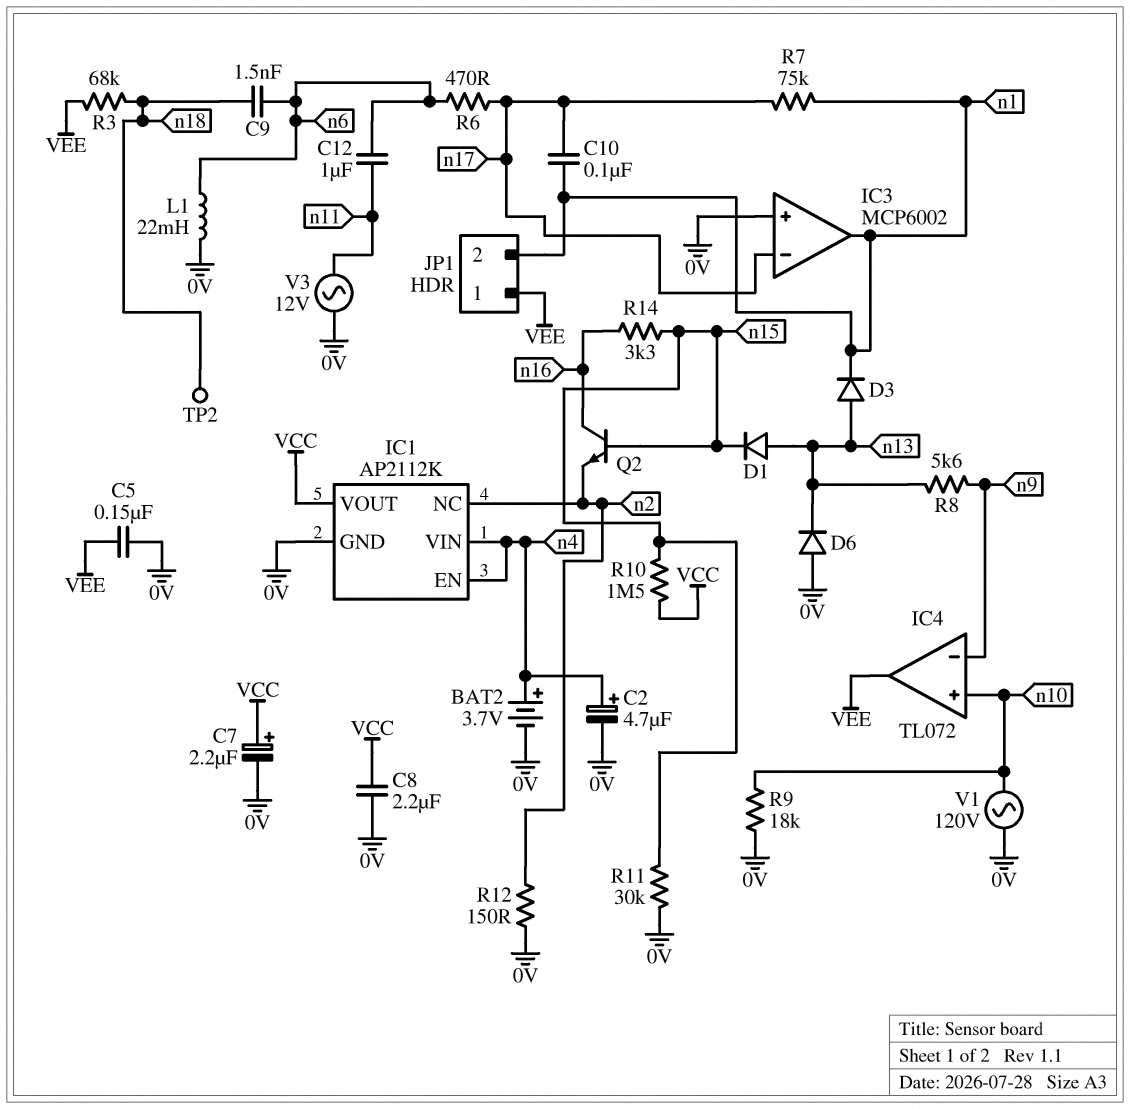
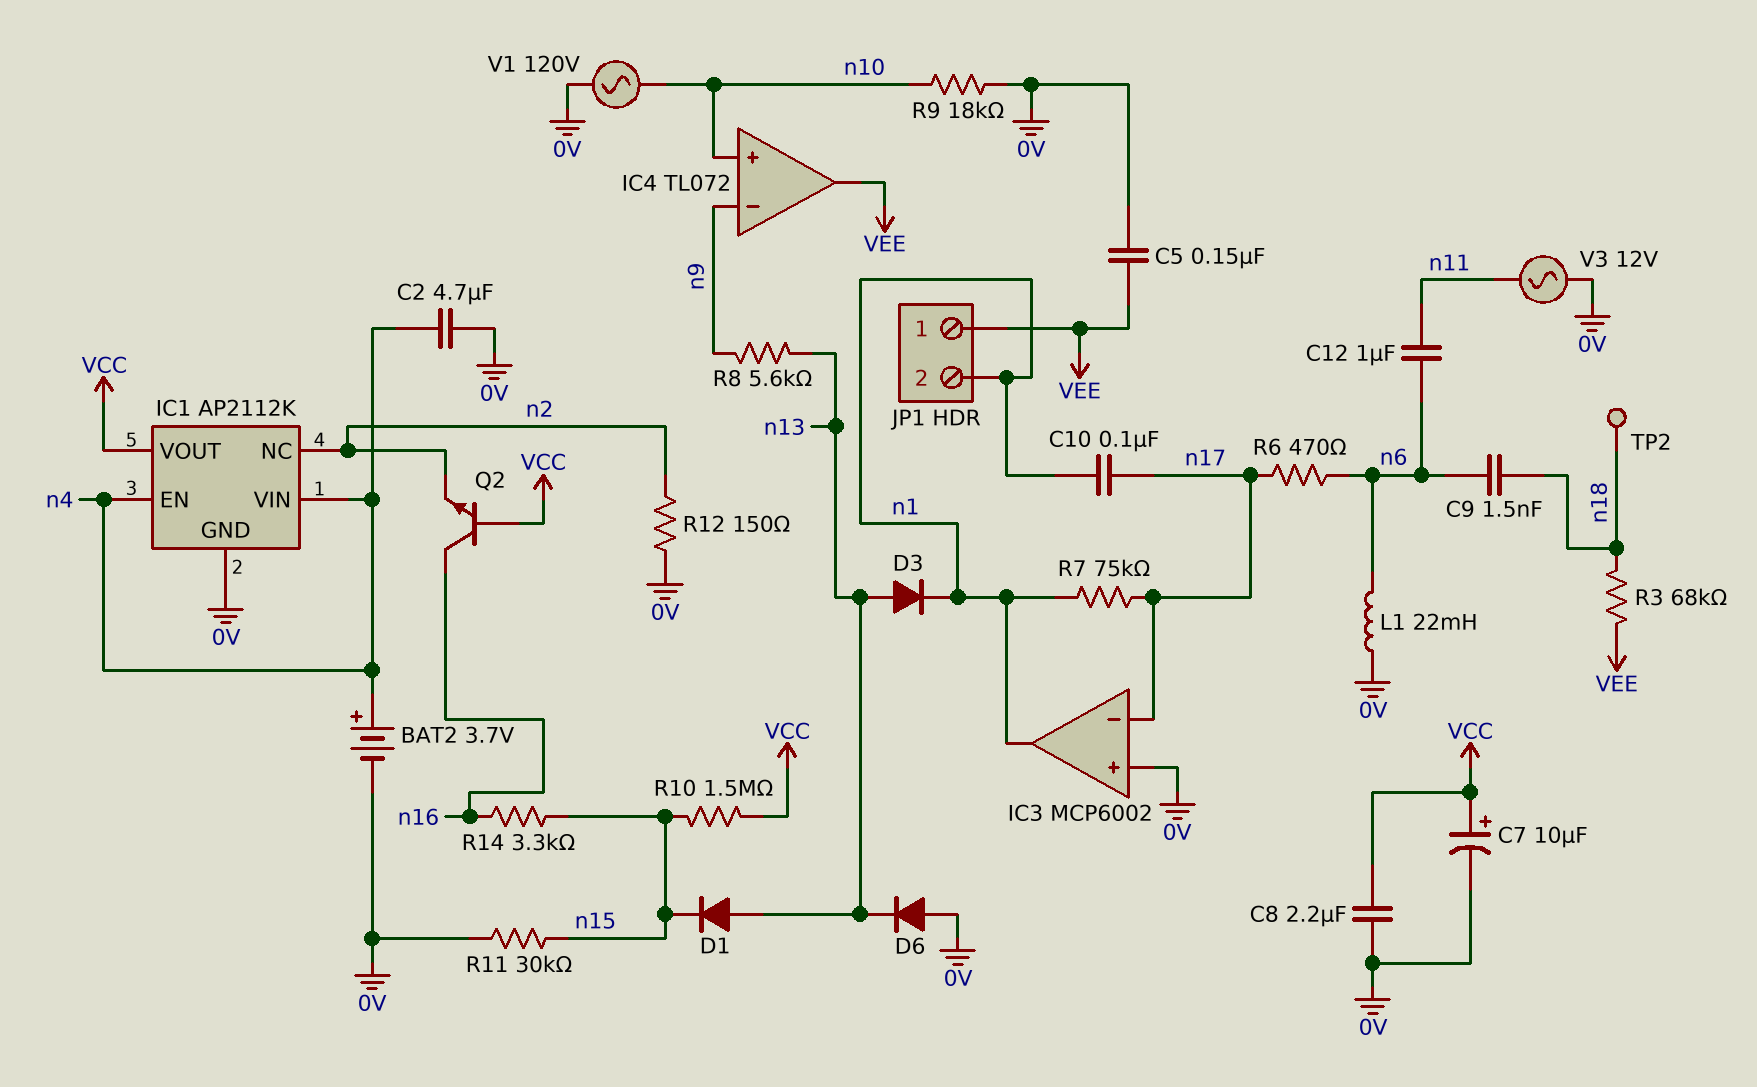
C2: 4.7uF (plus n4, minus 0V) -> 4.7uF (0V, n4)
C7: 2.2uF (plus VCC, minus 0V) -> 10uF (plus VCC, minus 0V)
Q2: NPN (B n15, C n16, E n2) -> NPN (B VCC, C n16, E n2)

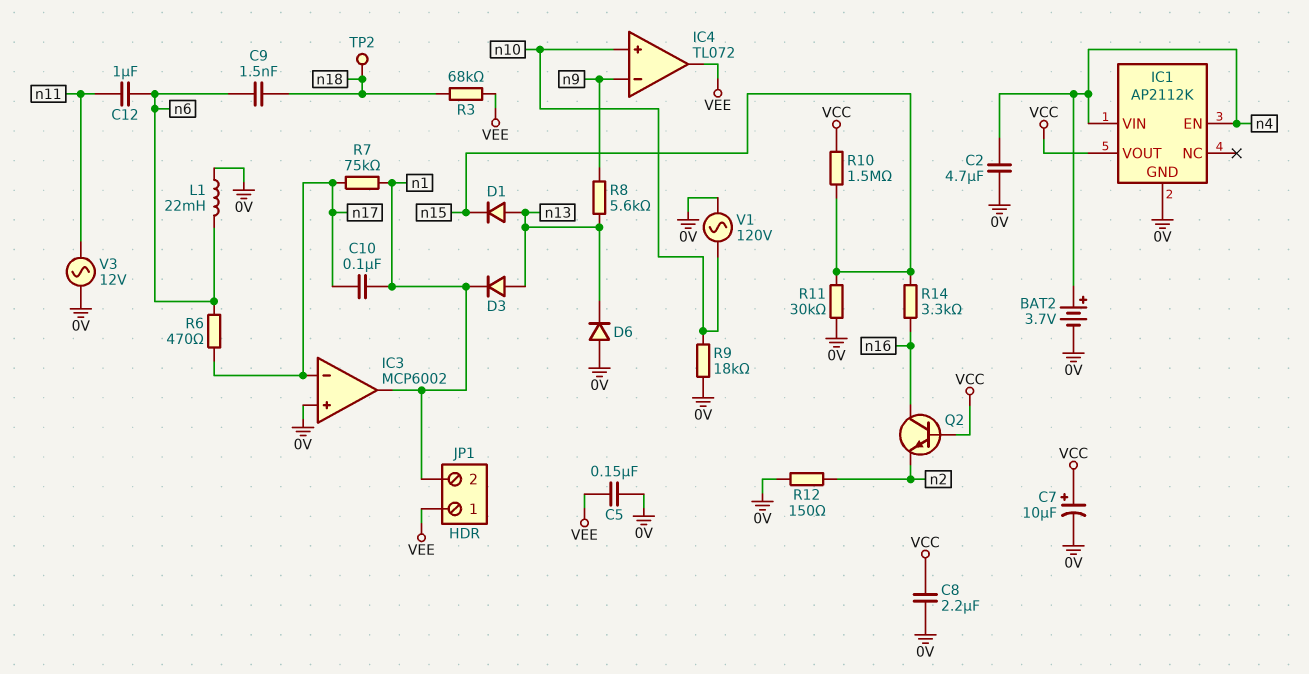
IC1 pin NC: n2 -> none

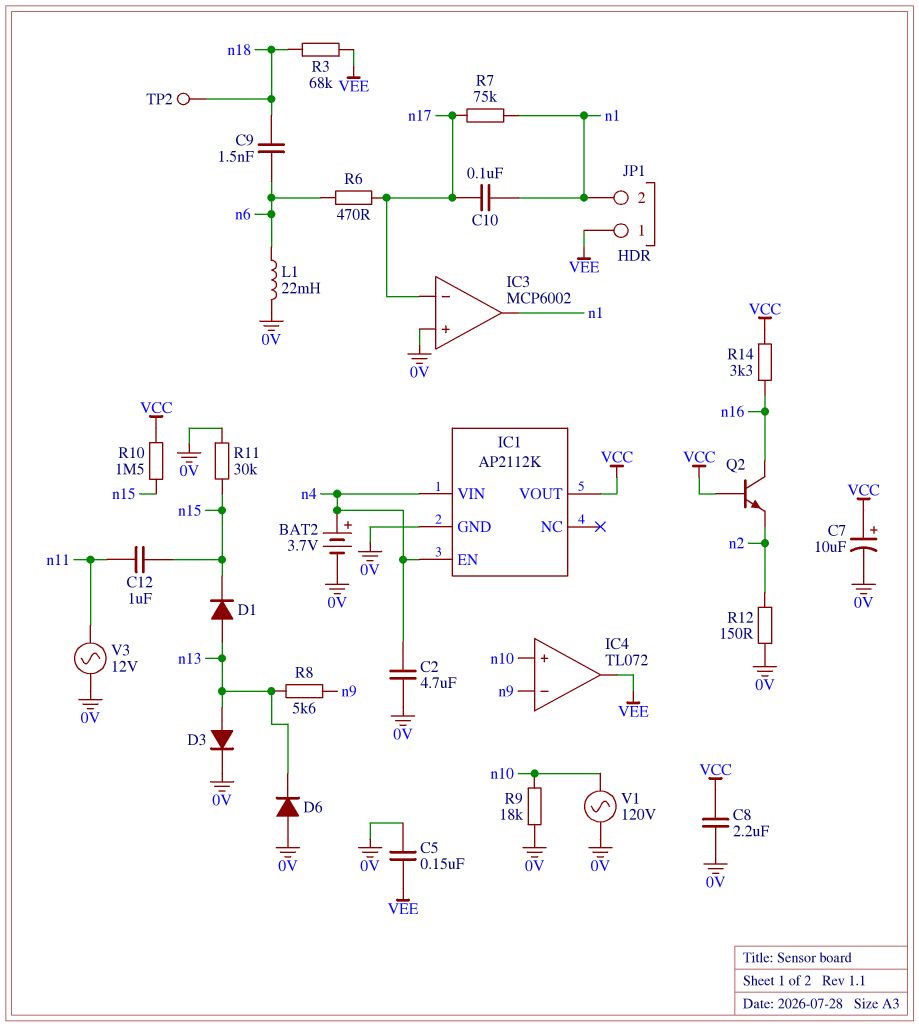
C12: 1uF (n6, n11) -> 1uF (n11, n15)
D3: diode (A n13, K n1) -> diode (A n13, K 0V)
R14: 3.3k (n15, n16) -> 3.3k (VCC, n16)

